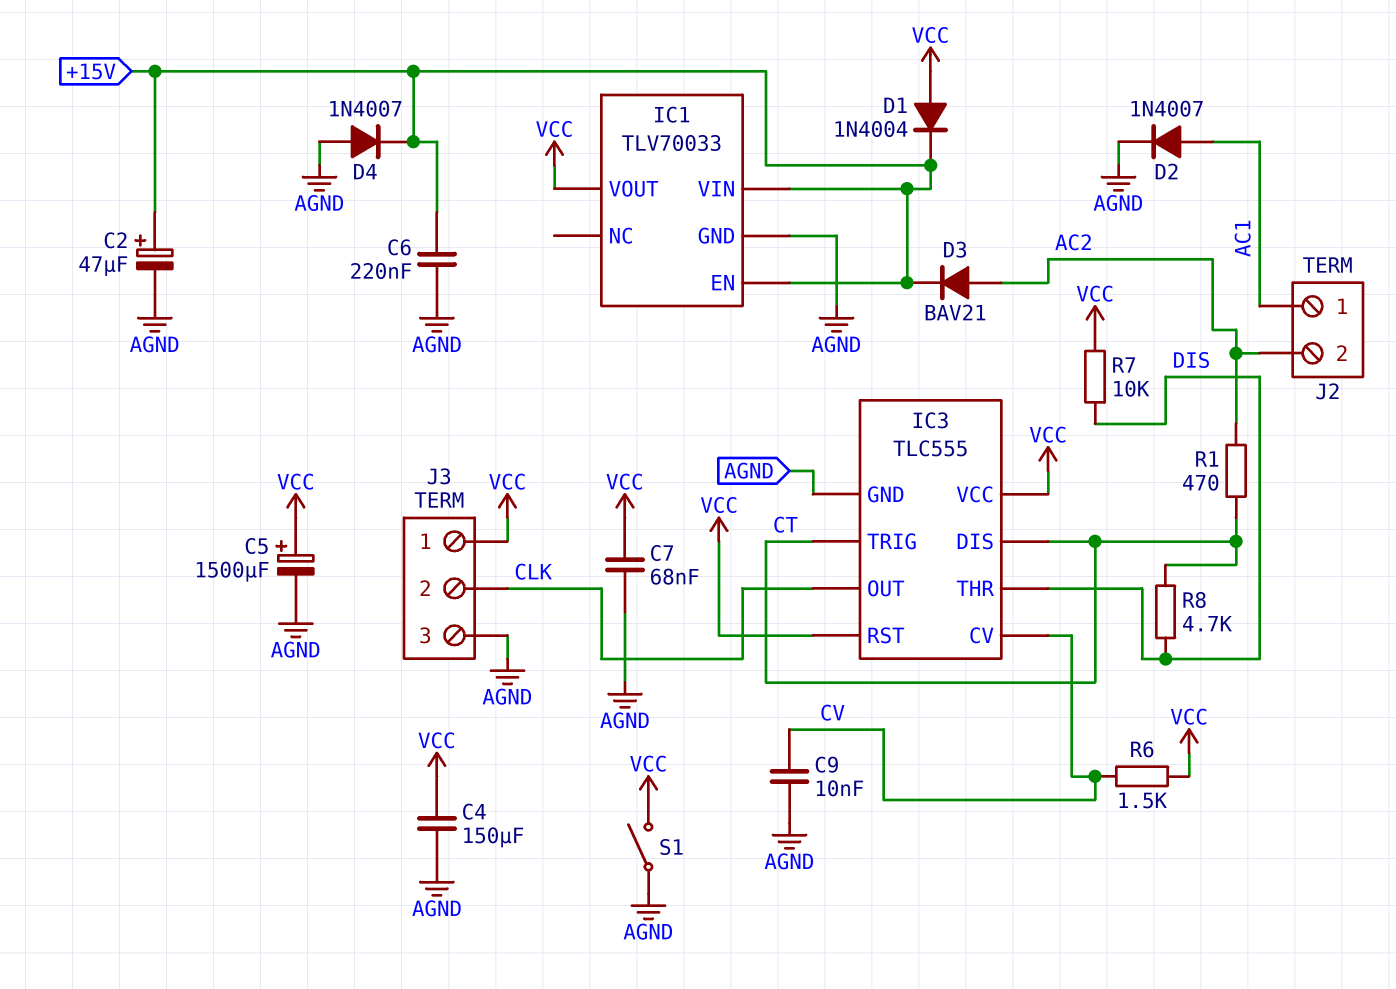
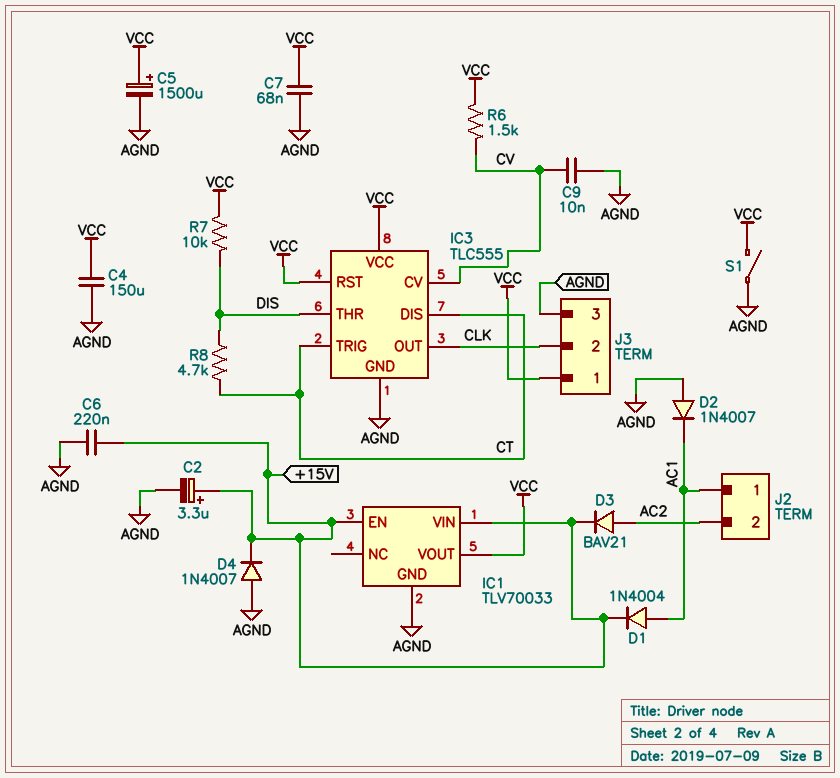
C2: 47uF (plus +15V, minus AGND) -> 3.3uF (plus +15V, minus AGND)
D1: diode 1N4004 (A VCC, K +15V) -> diode 1N4004 (A AC1, K +15V)
D2: diode 1N4007 (A AC1, K AGND) -> diode 1N4007 (A AGND, K AC1)
R1: 470 (AC2, CT) -> none

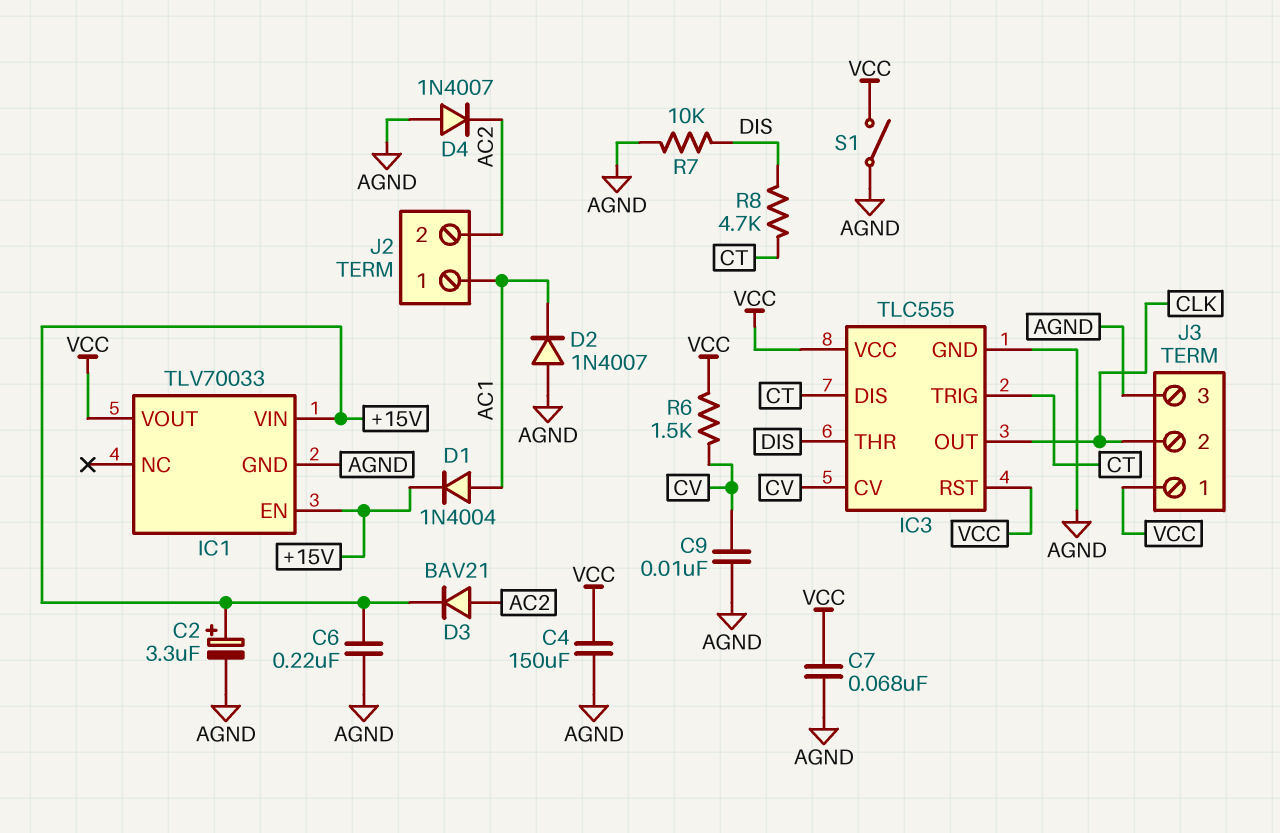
C5: 1500uF (plus VCC, minus AGND) -> none
D4: diode 1N4007 (A AGND, K +15V) -> diode 1N4007 (A AGND, K AC2)
R7: 10k (DIS, VCC) -> 10k (AGND, DIS)

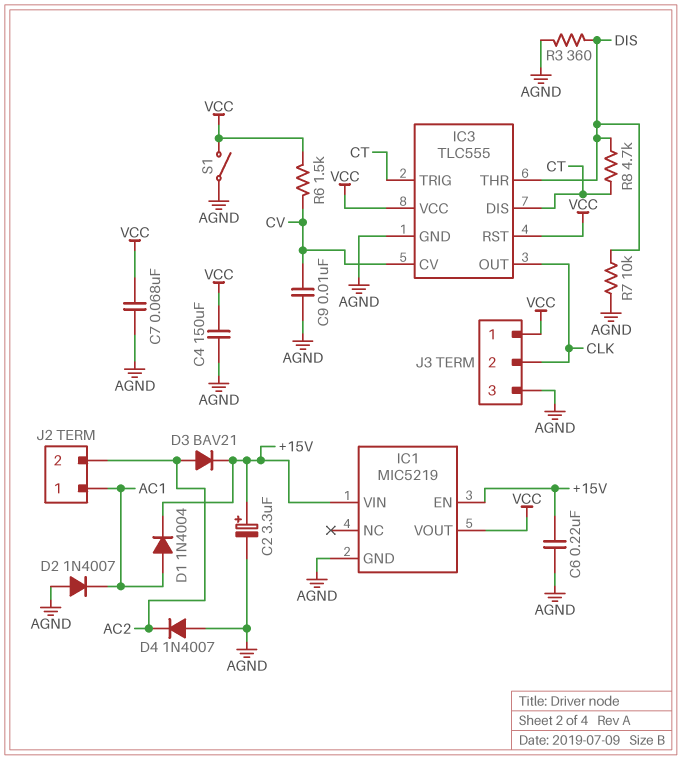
IC1: TLV70033 -> MIC5219
R3: none -> 360 (AGND, DIS)

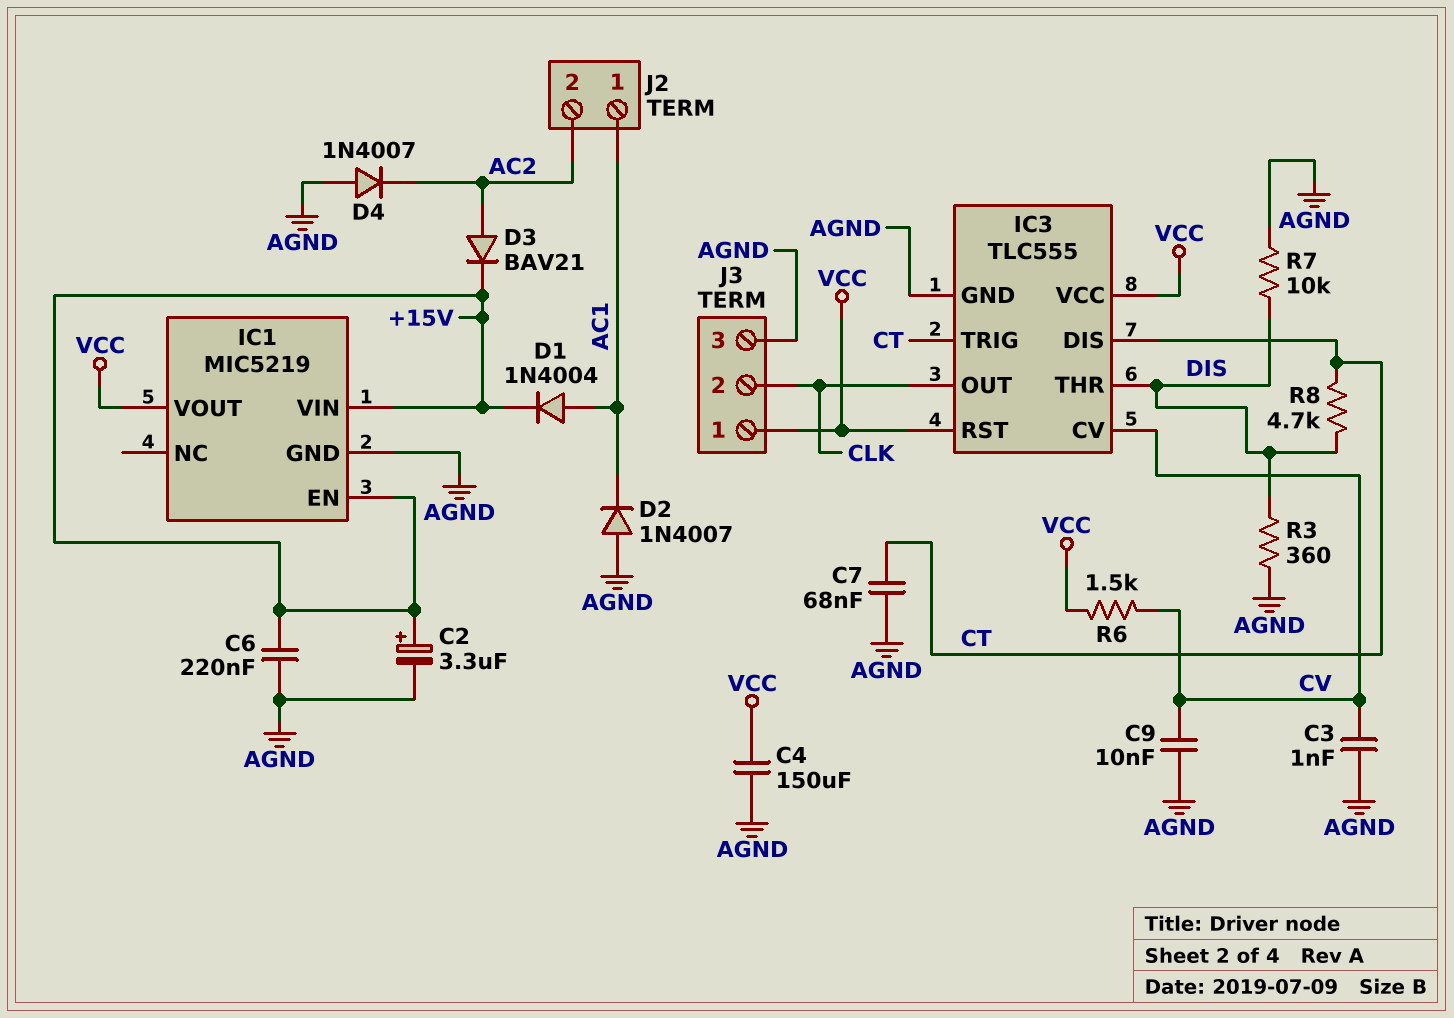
C3: none -> 1nF (AGND, CV)
C7: 68nF (AGND, VCC) -> 68nF (AGND, CT)
S1: switch (AGND, VCC) -> none

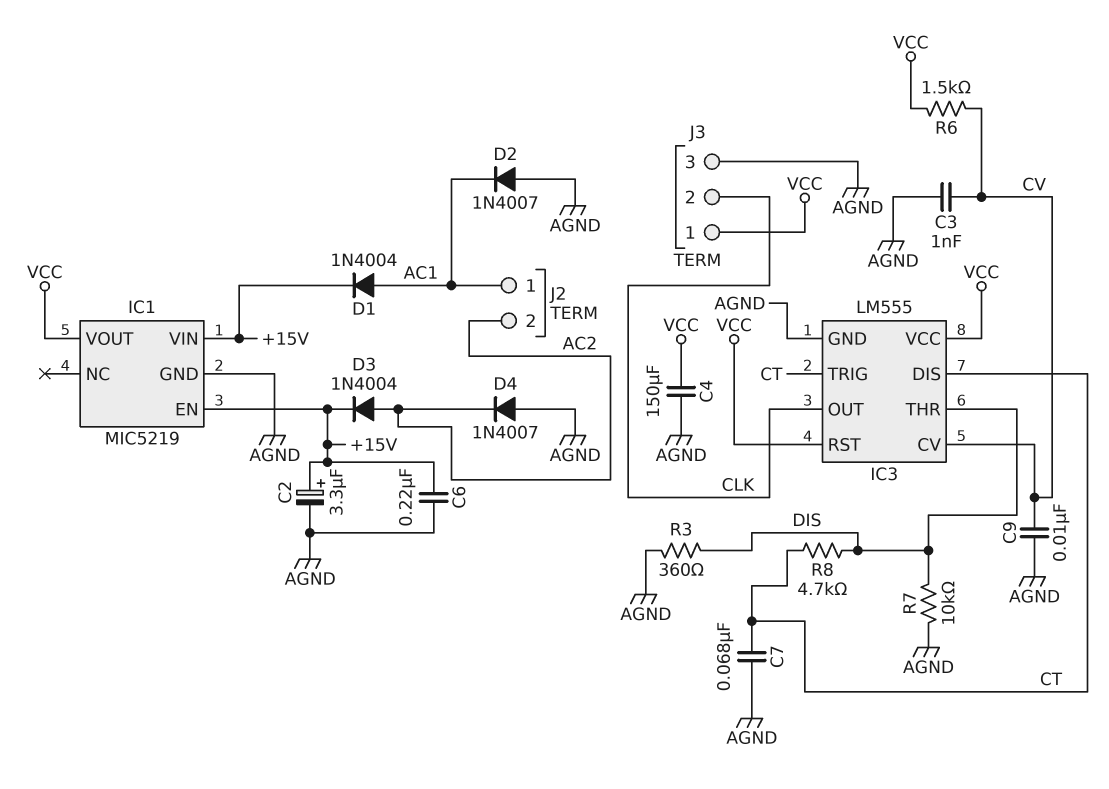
D3: diode BAV21 (A AC2, K +15V) -> diode 1N4004 (A AC2, K +15V)
IC3: TLC555 -> LM555

